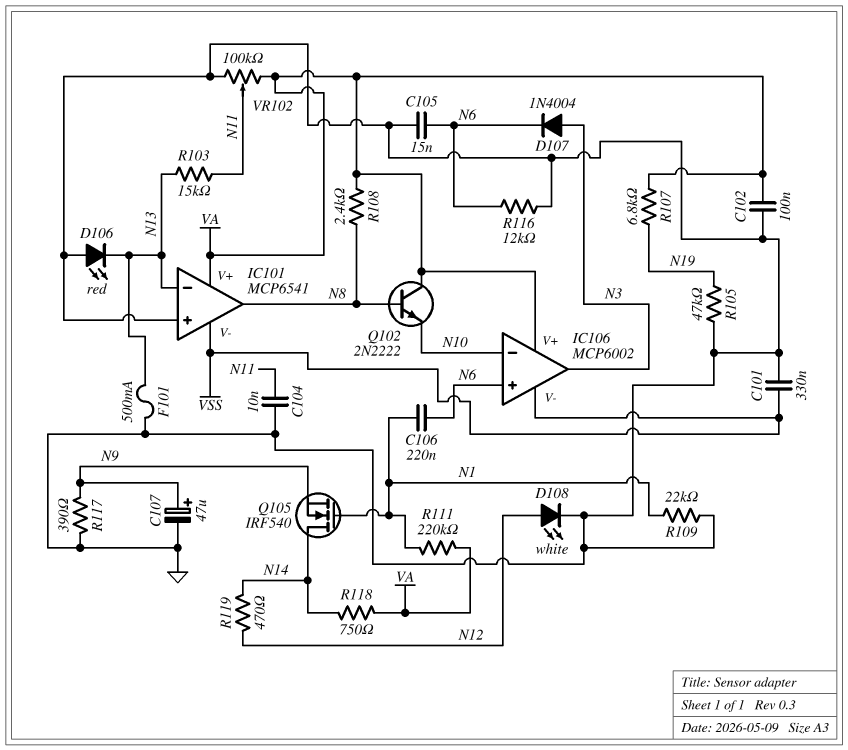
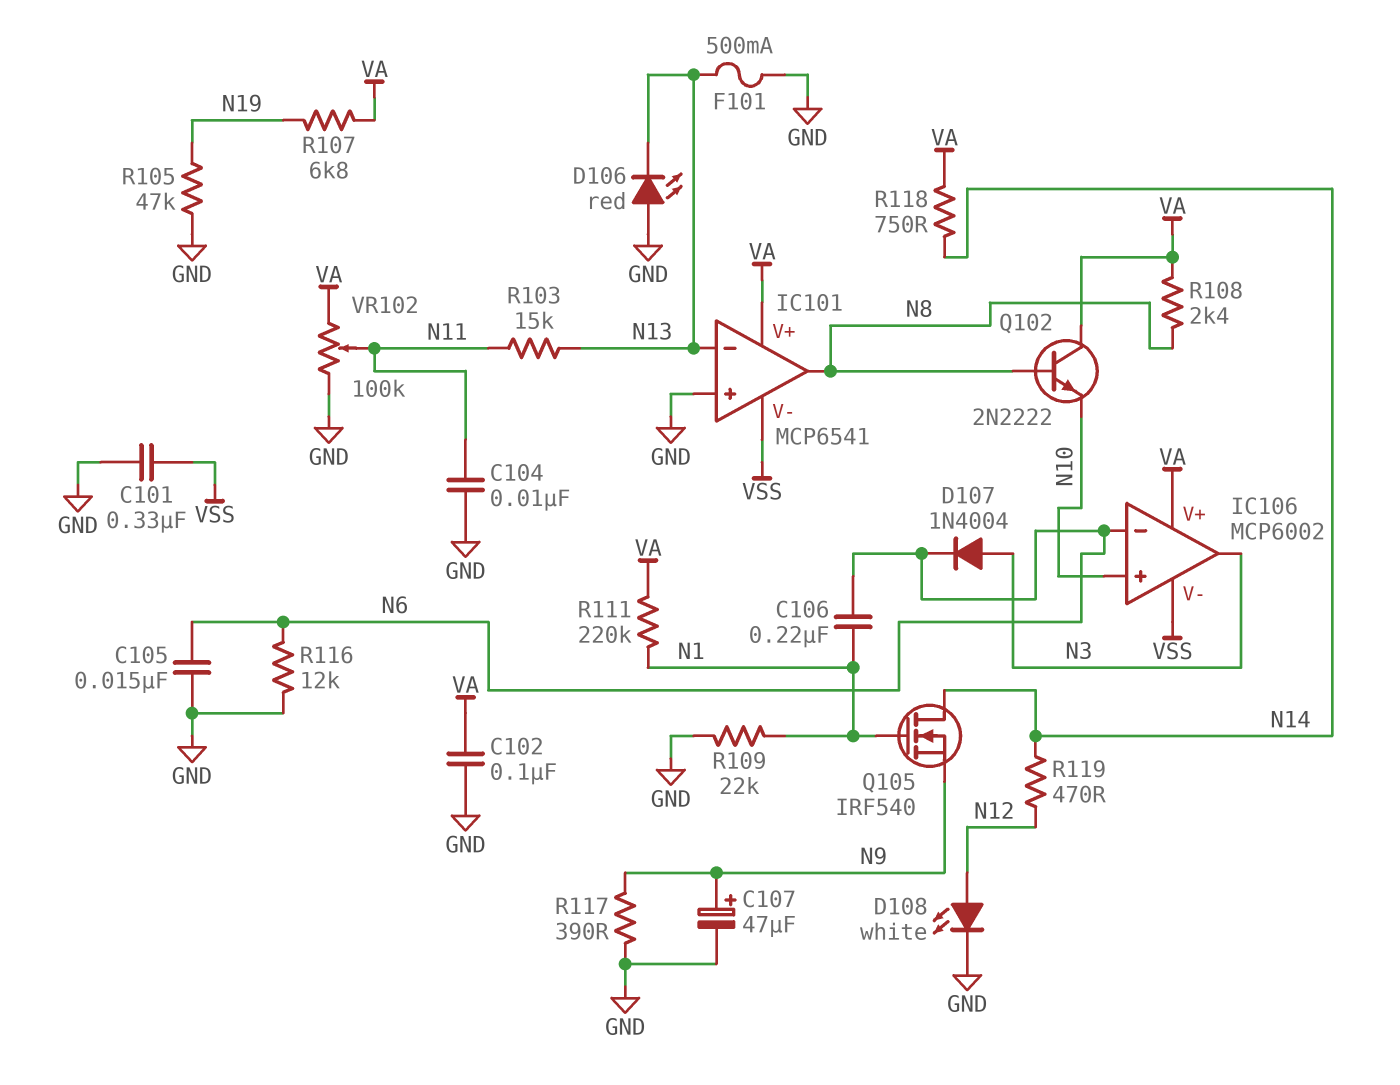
IC106 pin in+: N6 -> N10
IC106 pin in-: N10 -> N6

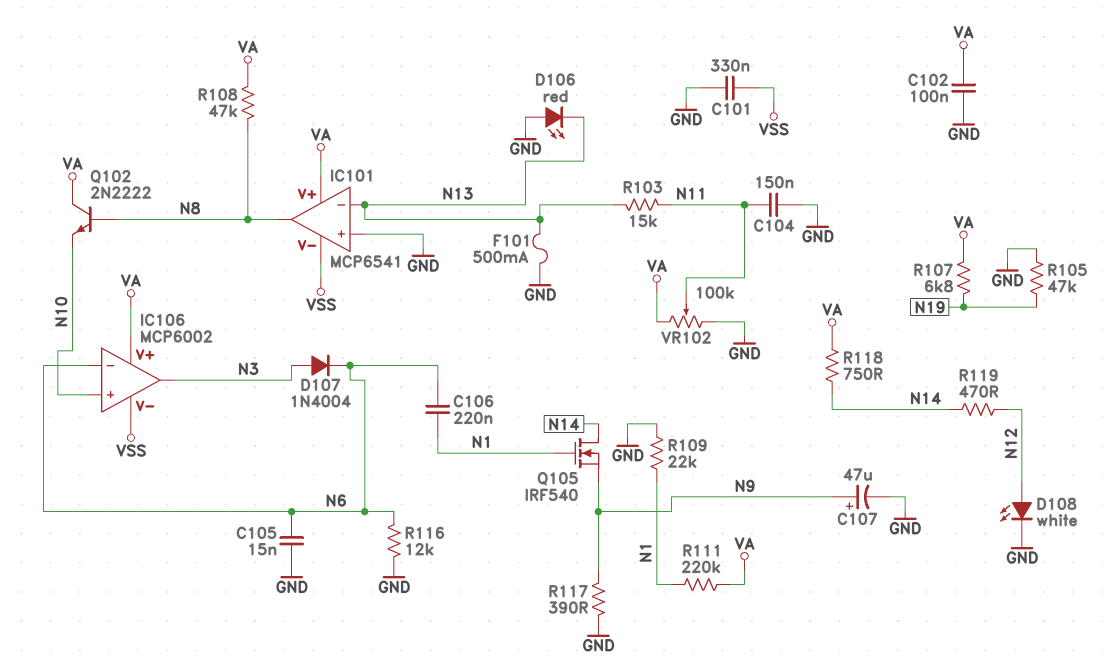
C104: 10nF (GND, N11) -> 150nF (GND, N11)
R108: 2.4k (N8, VA) -> 47k (N8, VA)

